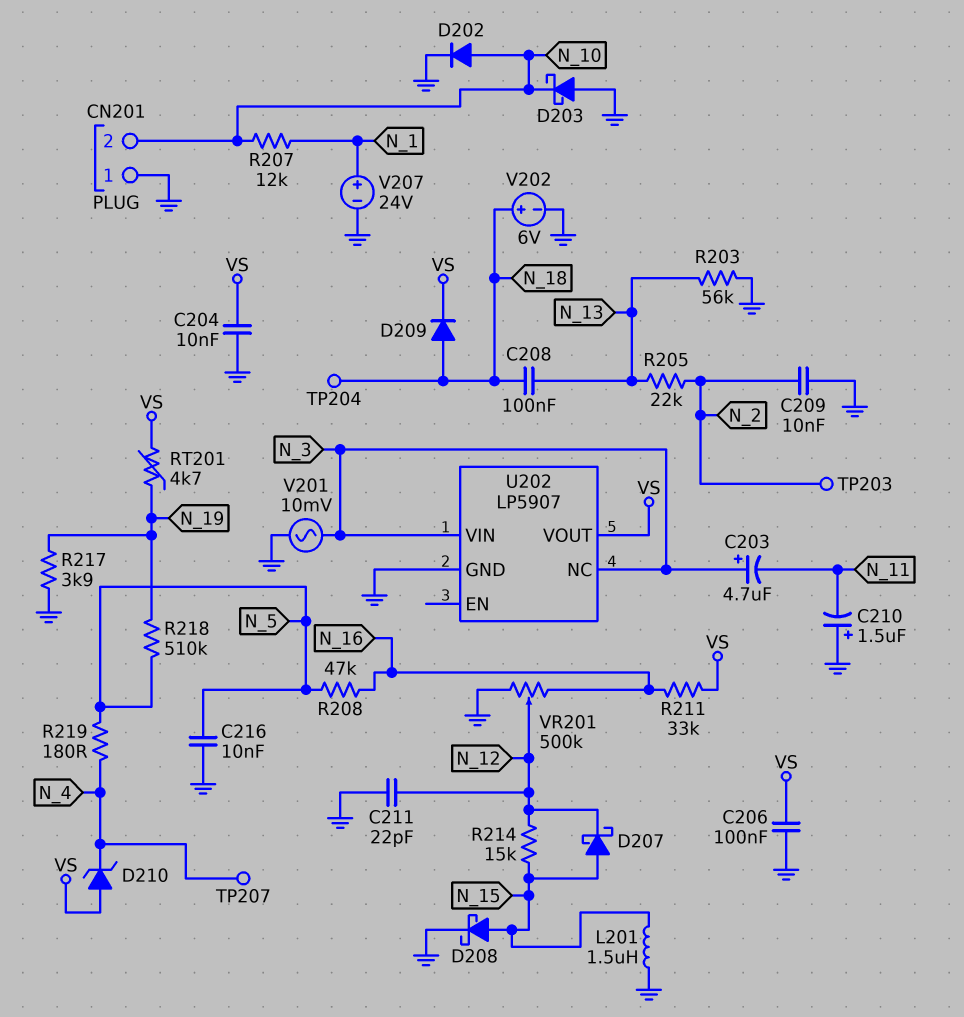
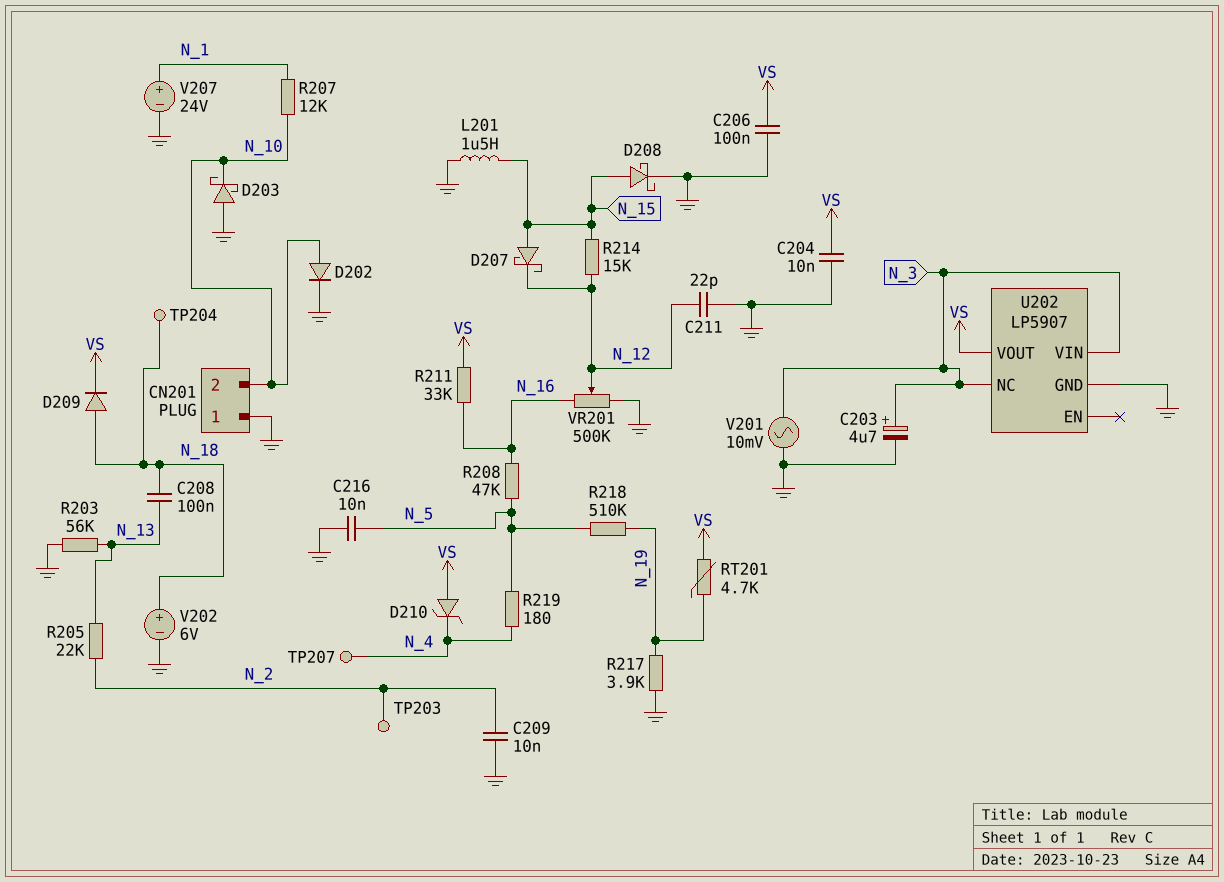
C203: 4.7uF (plus N_3, minus N_11) -> 4.7uF (plus N_3, minus GND)
C210: 1.5uF (plus GND, minus N_11) -> none

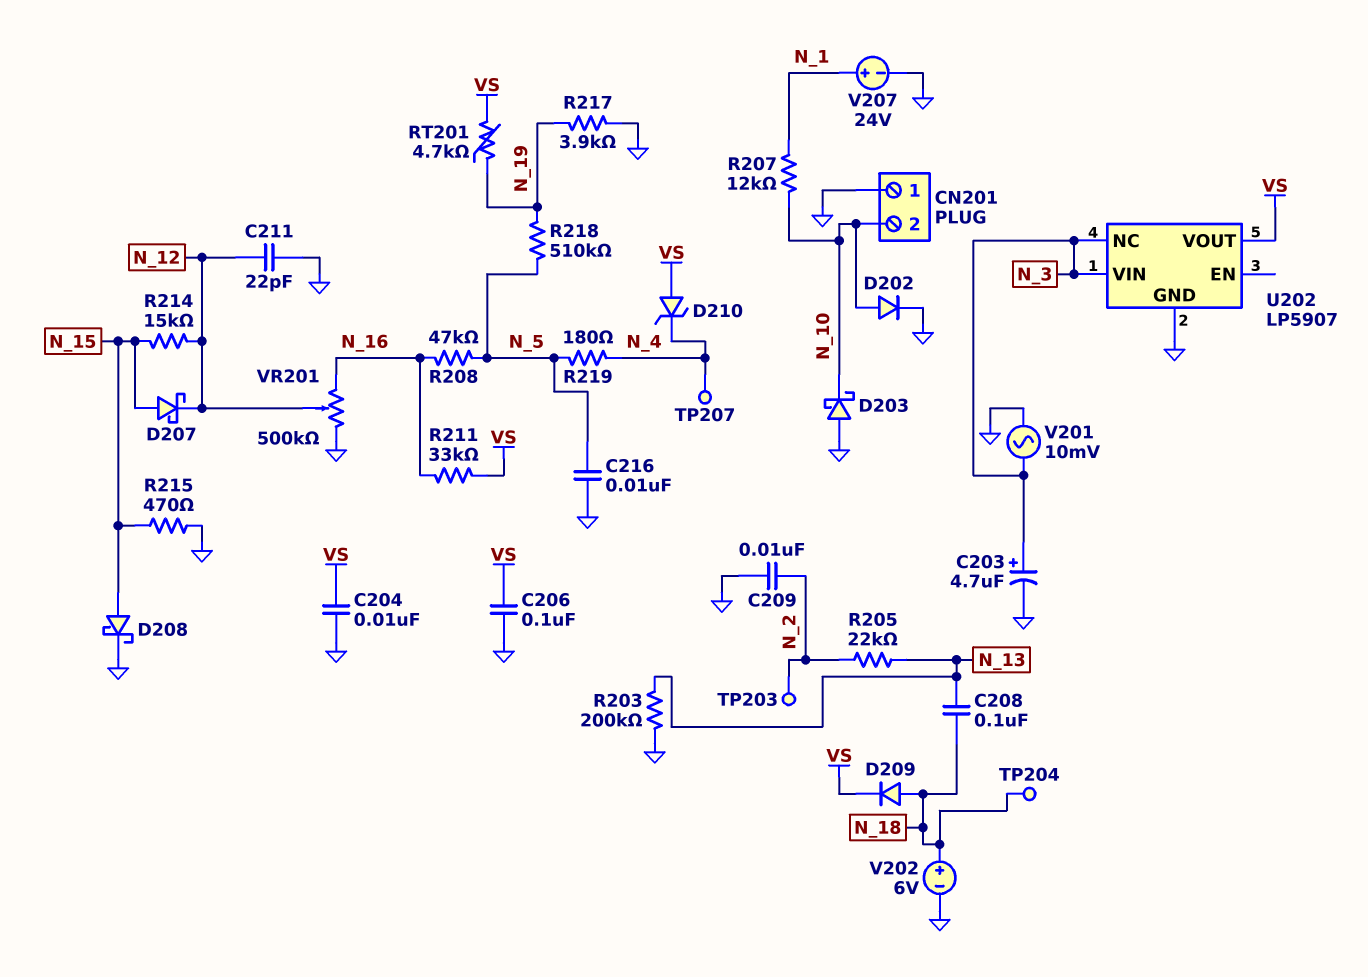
L201: 1.5uH (GND, N_15) -> none
R203: 56k (GND, N_13) -> 200k (GND, N_13)
R215: none -> 470 (GND, N_15)

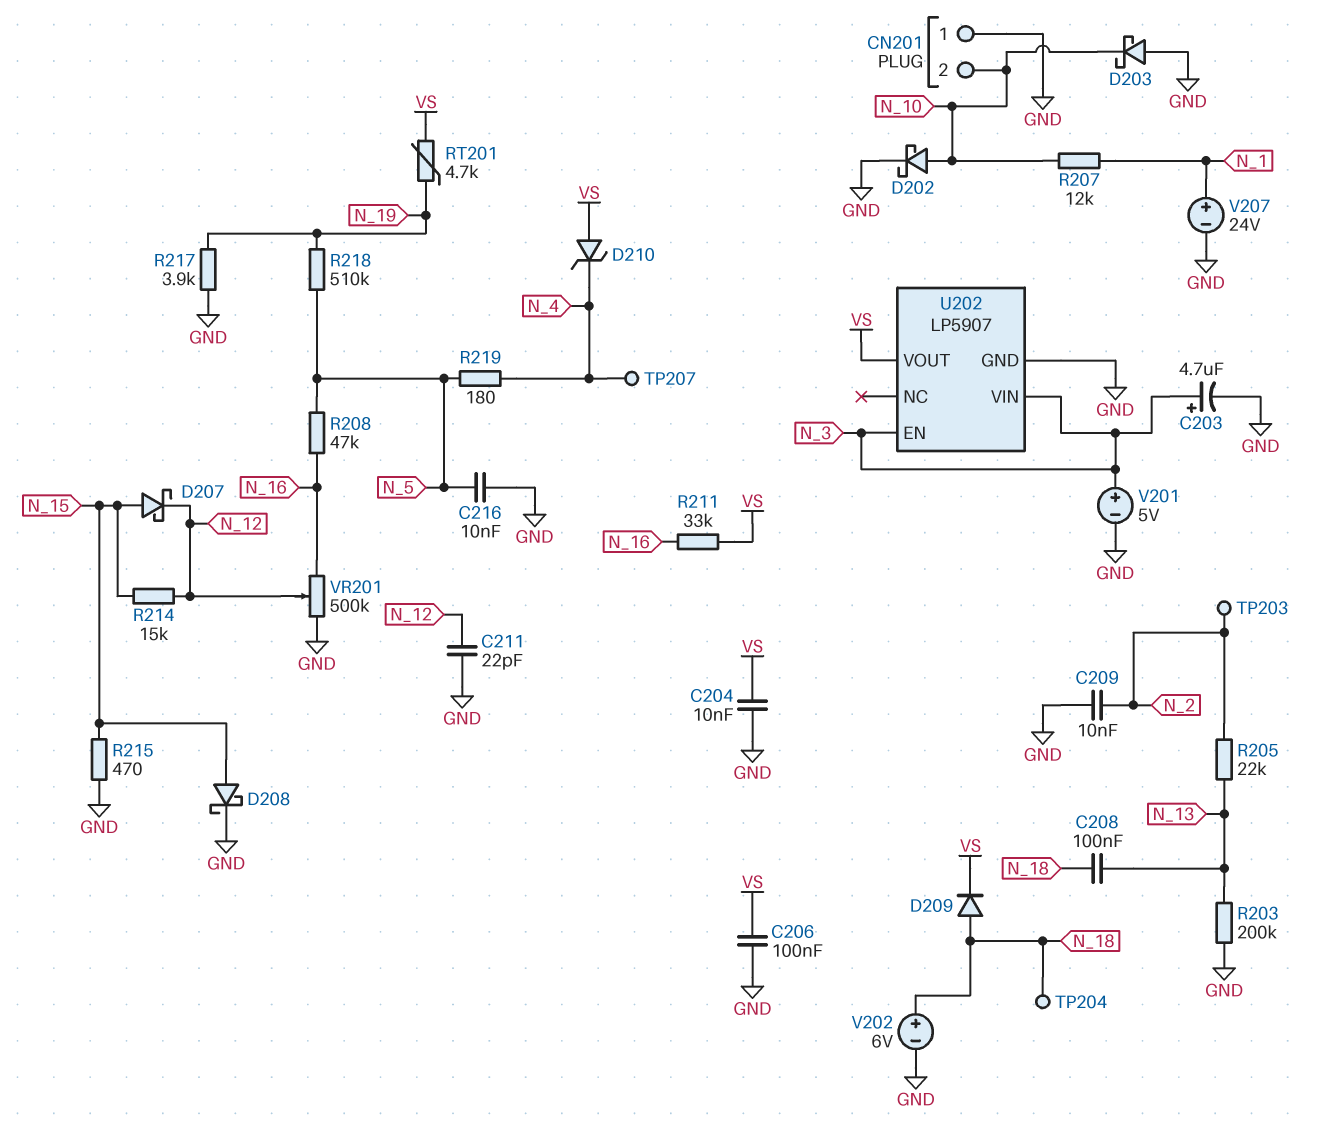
D202: diode (A N_10, K GND) -> schottky (A N_10, K GND)
U202 pin EN: none -> N_3
U202 pin NC: N_3 -> none
V201: AC 10mV (GND, N_3) -> 5V (plus N_3, minus GND)

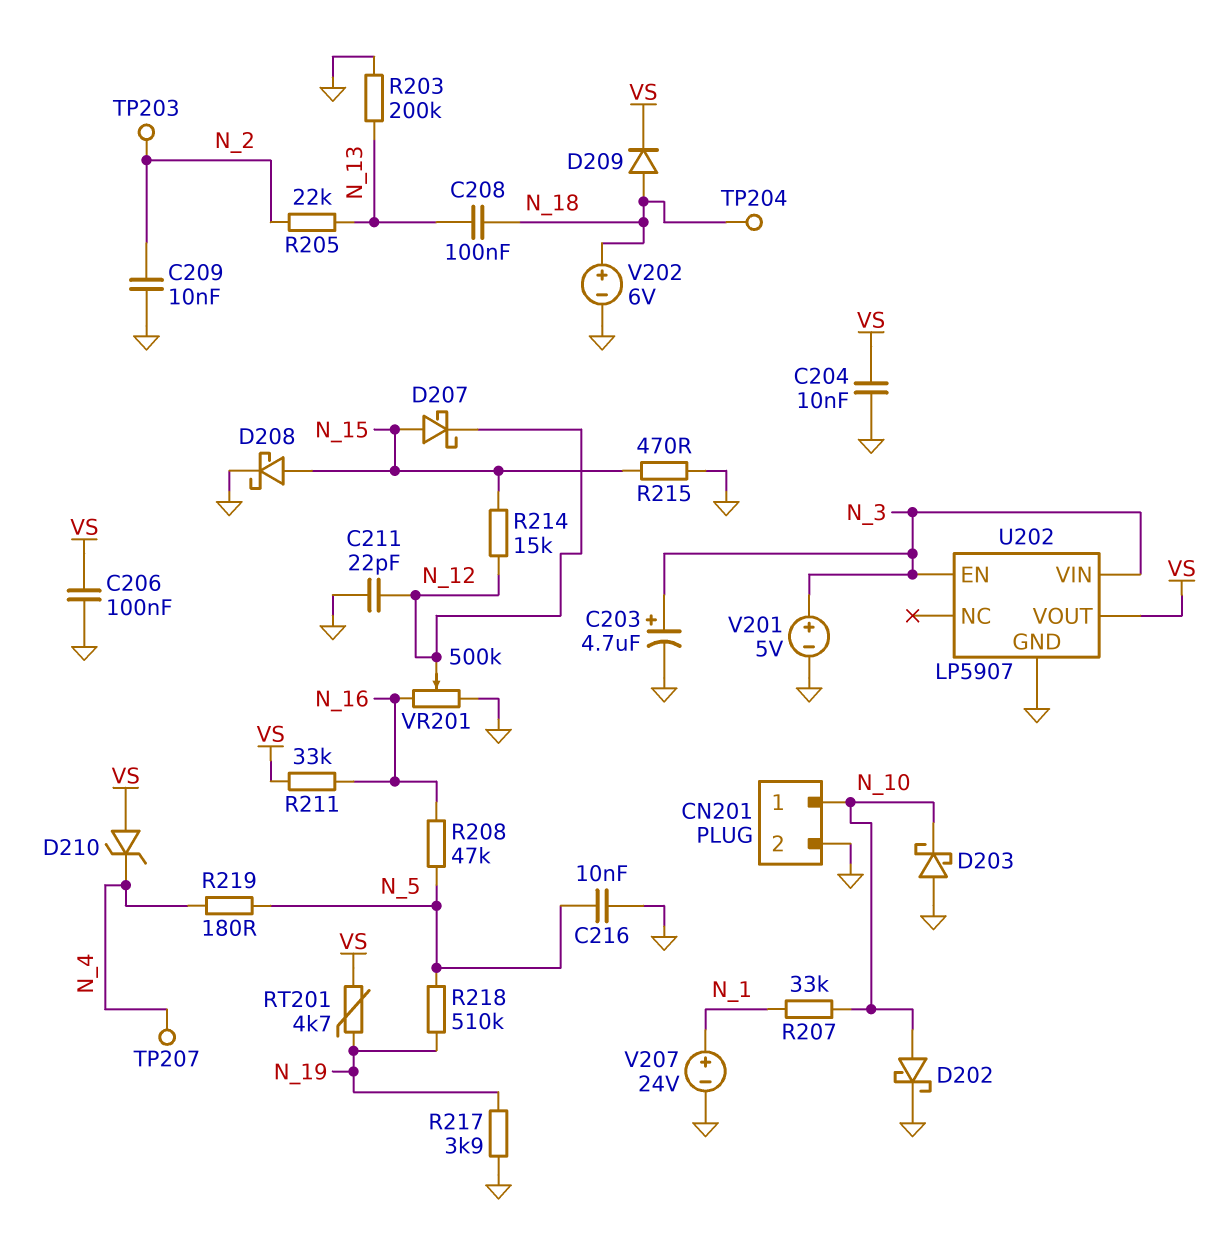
CN201 pin 1: GND -> N_10
CN201 pin 2: N_10 -> GND
R207: 12k (N_1, N_10) -> 33k (N_1, N_10)

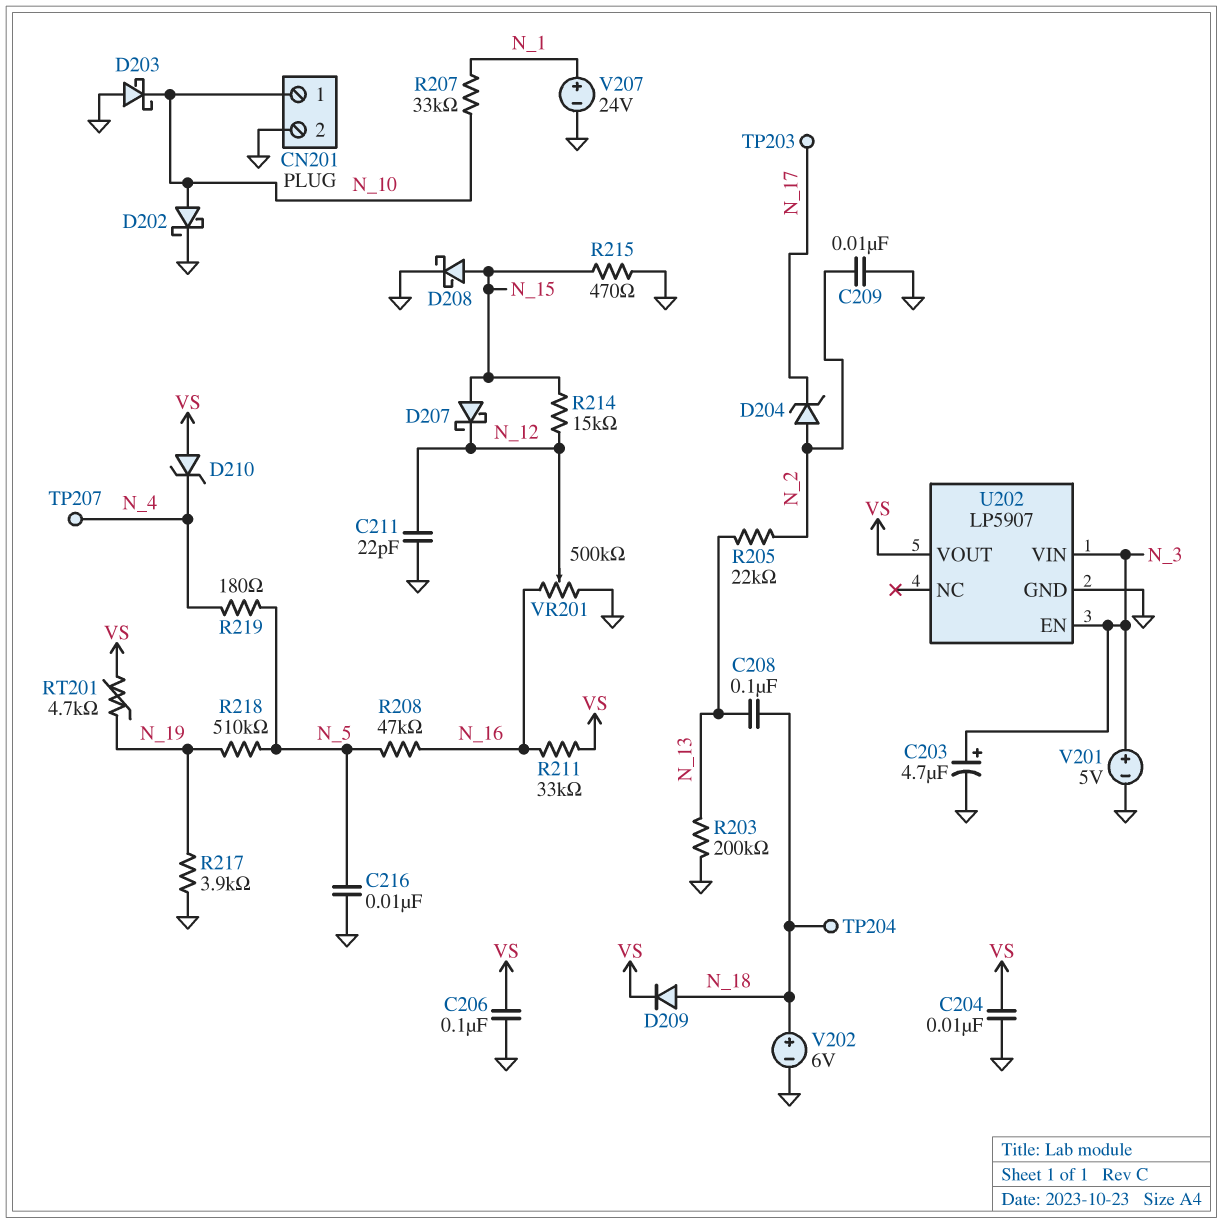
D204: none -> zener (A N_2, K N_17)
TP203: test point (N_2) -> test point (N_17)

